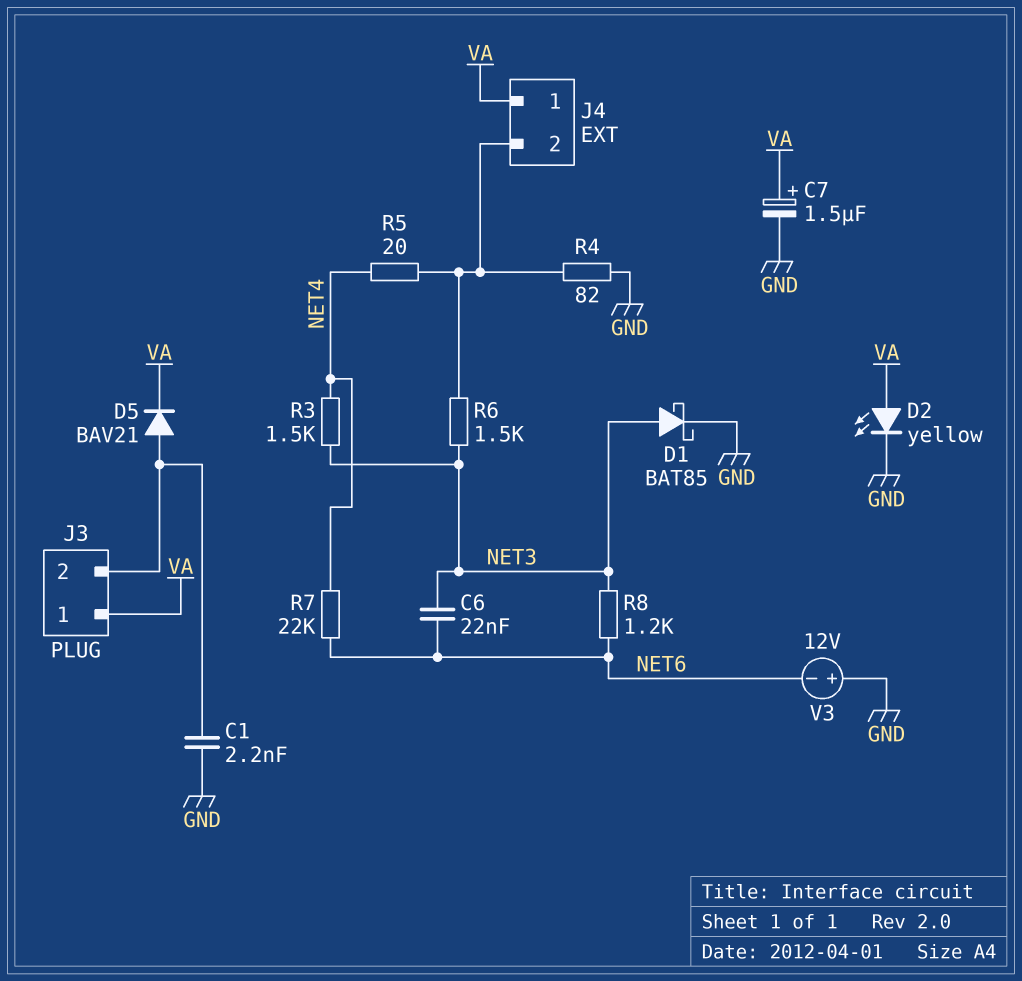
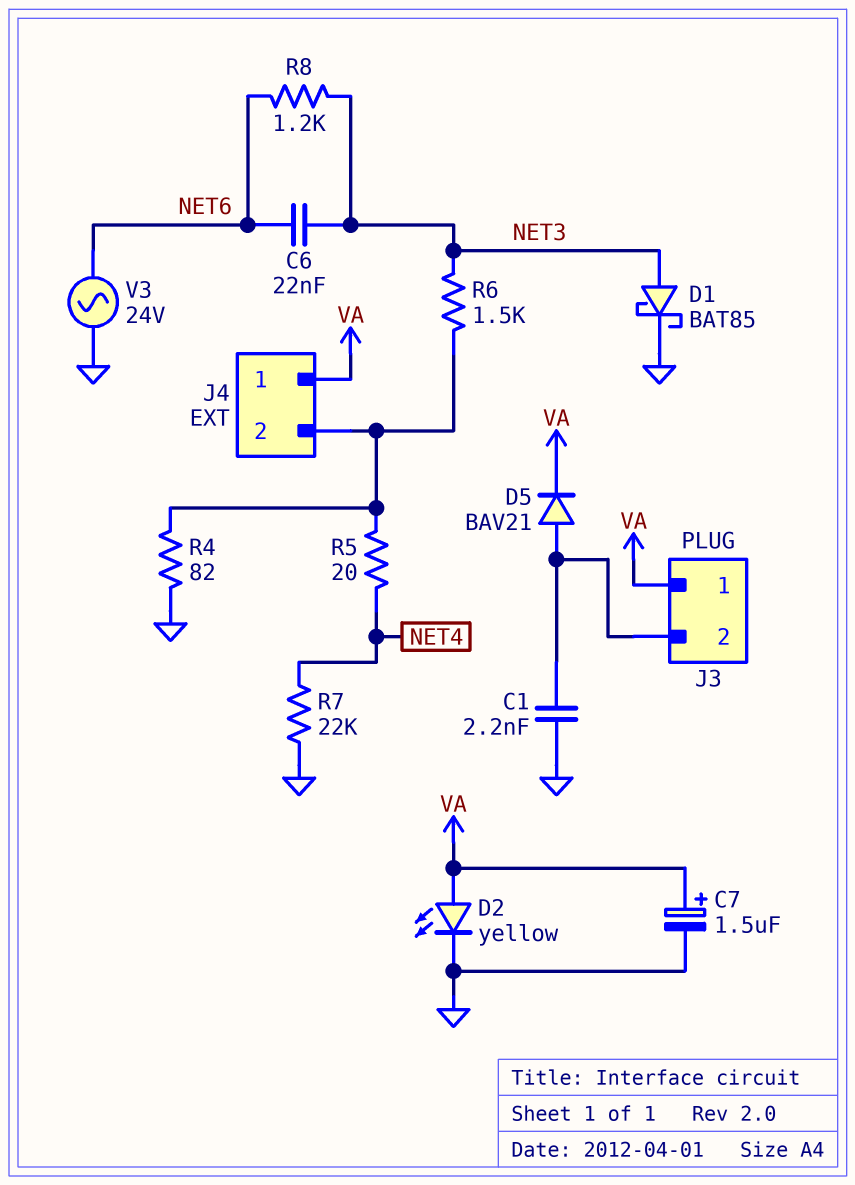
R3: 1.5k (NET3, NET4) -> none
R7: 22k (NET4, NET6) -> 22k (GND, NET4)
V3: 12V (plus GND, minus NET6) -> AC 24V (GND, NET6)

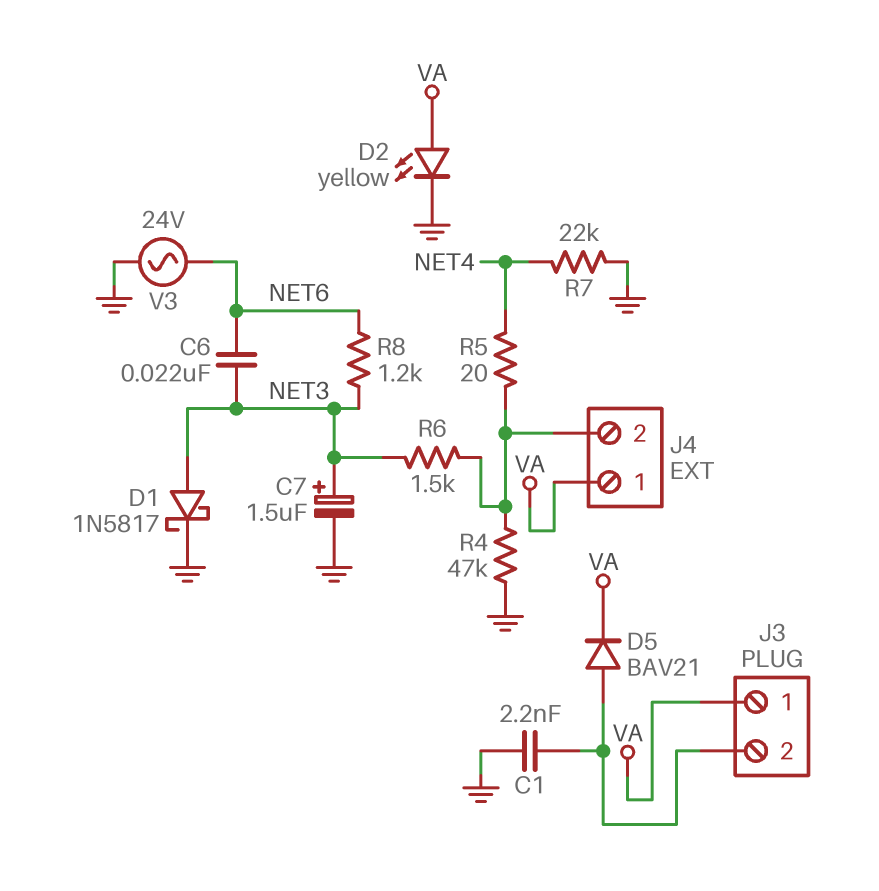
C7: 1.5uF (plus VA, minus GND) -> 1.5uF (plus NET3, minus GND)
D1: schottky BAT85 (A NET3, K GND) -> schottky 1N5817 (A NET3, K GND)
R4: 82 (GND, J4/2) -> 47k (GND, J4/2)

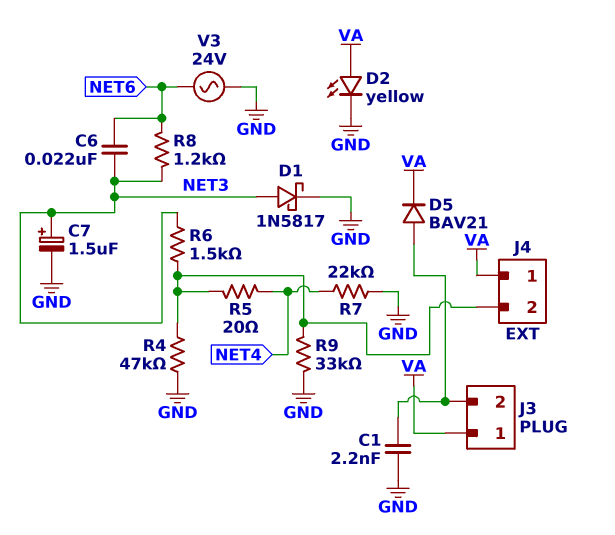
R9: none -> 33k (GND, J4/2)

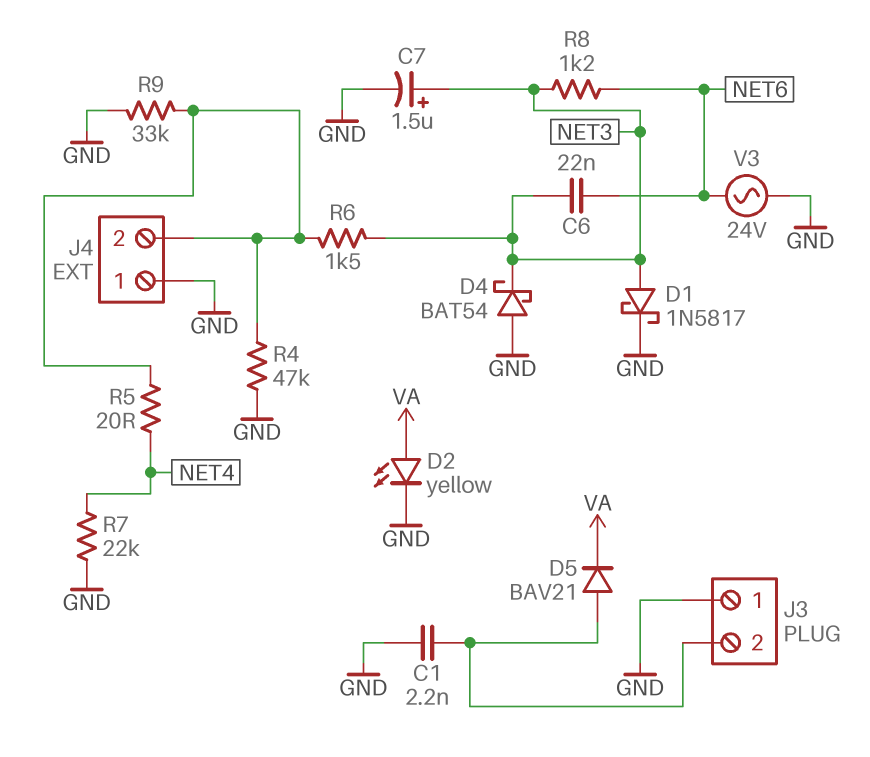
D4: none -> schottky BAT54 (A GND, K NET3)
J3 pin 1: VA -> GND
J4 pin 1: VA -> GND

